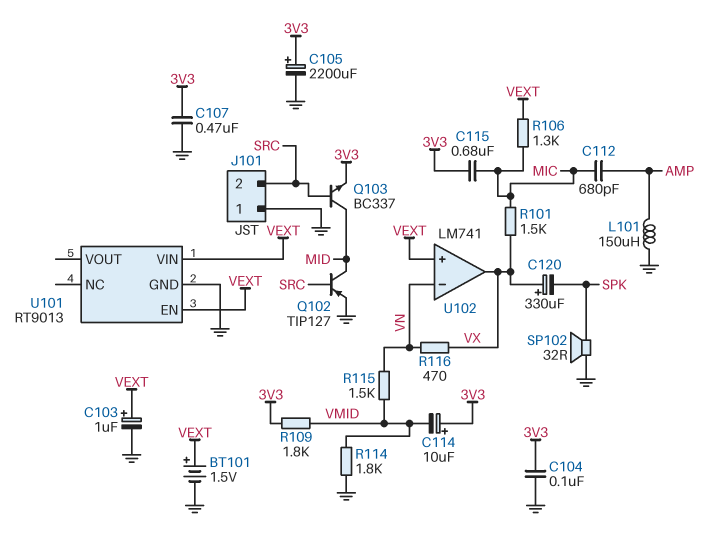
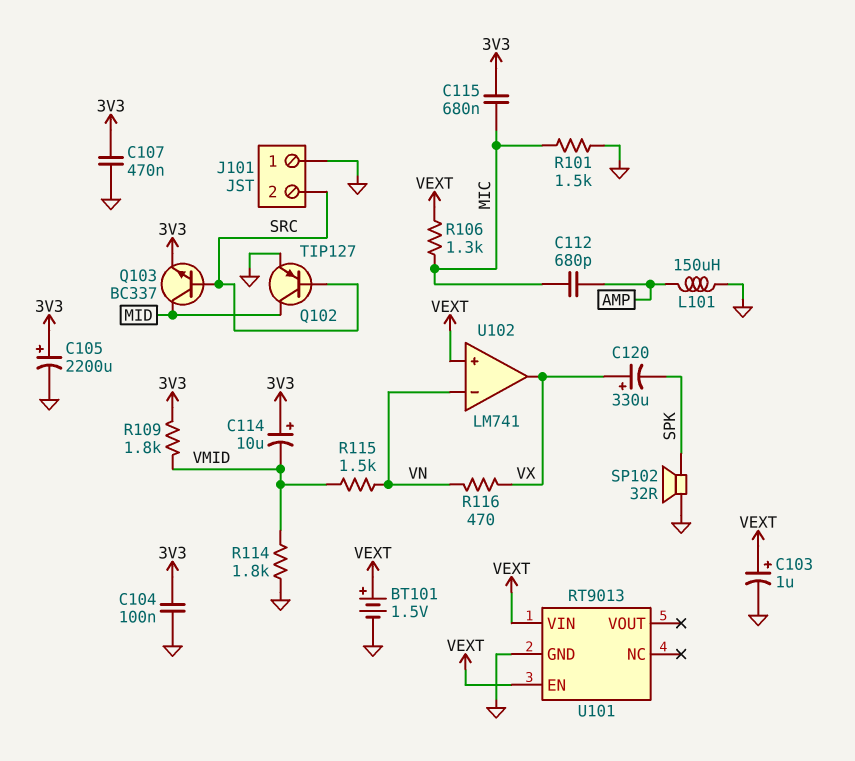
R101: 1.5k (MIC, VX) -> 1.5k (GND, MIC)

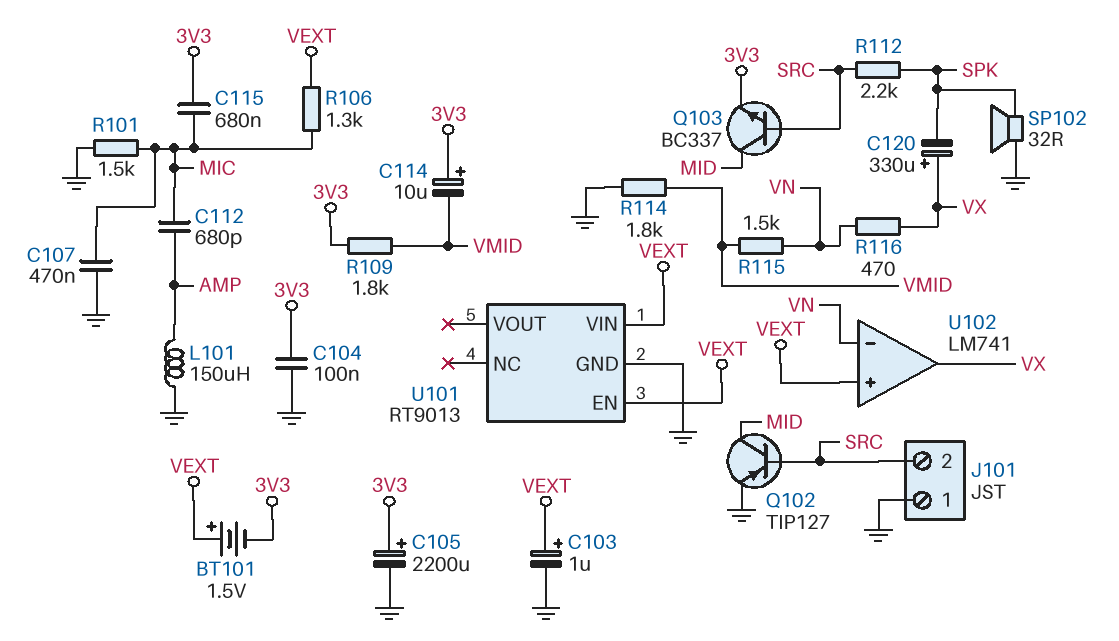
BT101: 1.5V (plus VEXT, minus GND) -> 1.5V (plus VEXT, minus 3V3)
C107: 470nF (3V3, GND) -> 470nF (GND, MIC)
R112: none -> 2.2k (SPK, SRC)

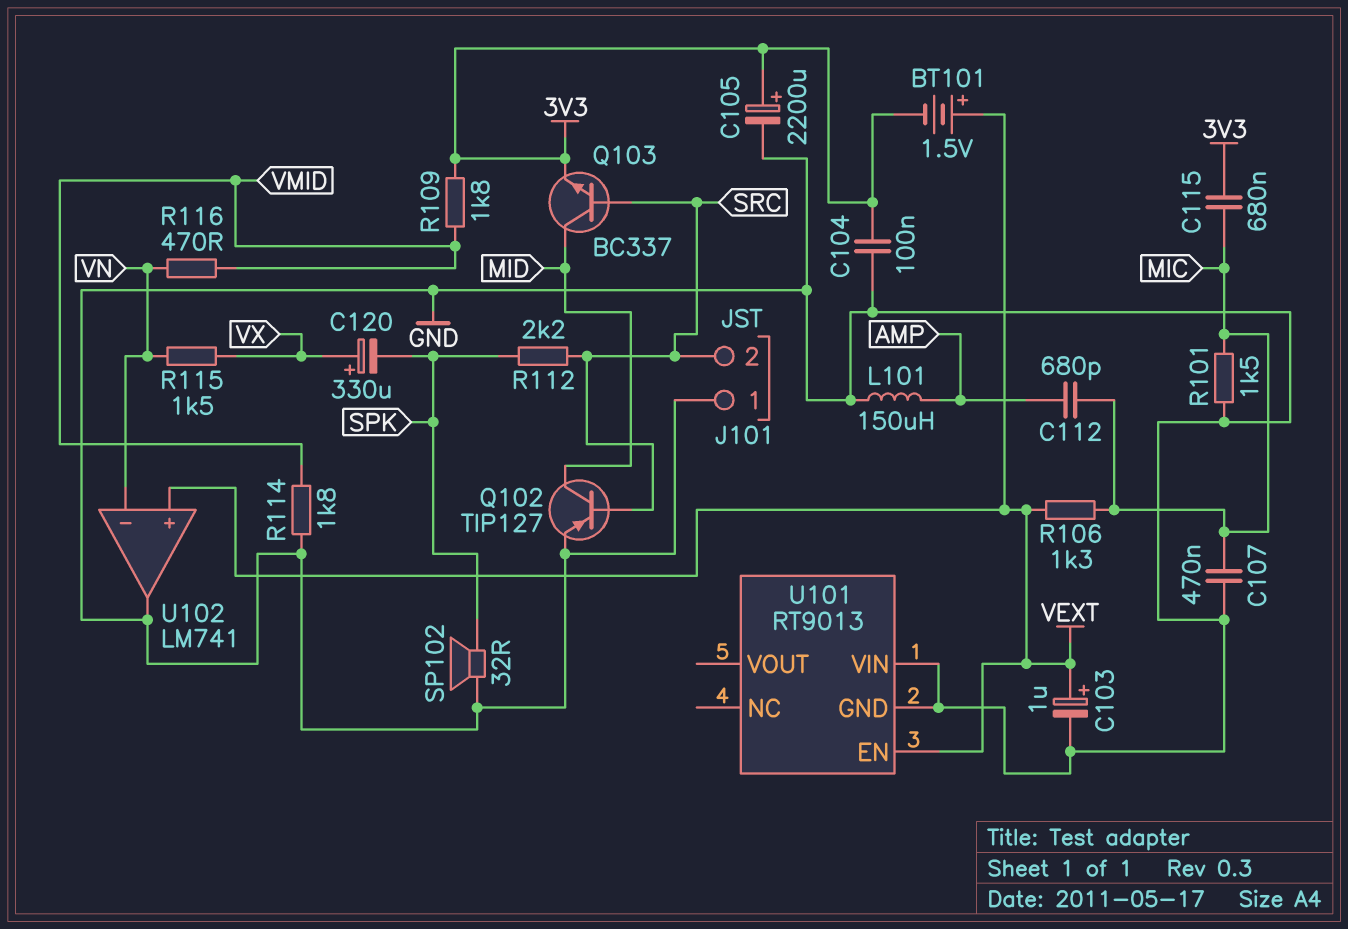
C114: 10uF (plus 3V3, minus VMID) -> none
R115: 1.5k (VMID, VN) -> 1.5k (VN, VX)
R116: 470 (VN, VX) -> 470 (VMID, VN)
U101 pin VIN: VEXT -> GND
U102 pin out: VX -> GND

